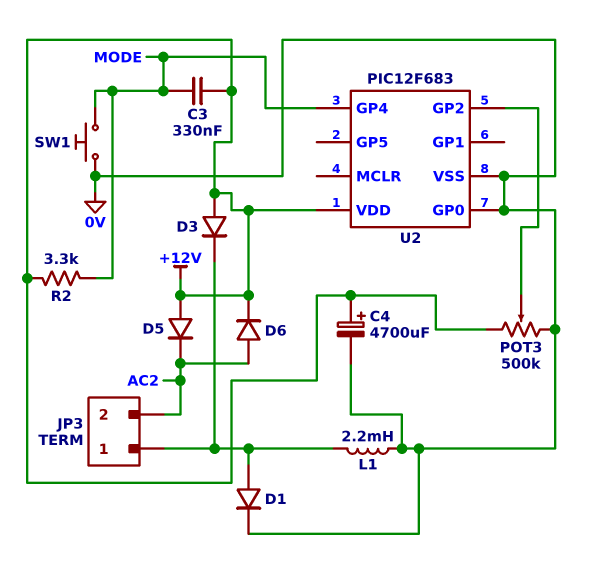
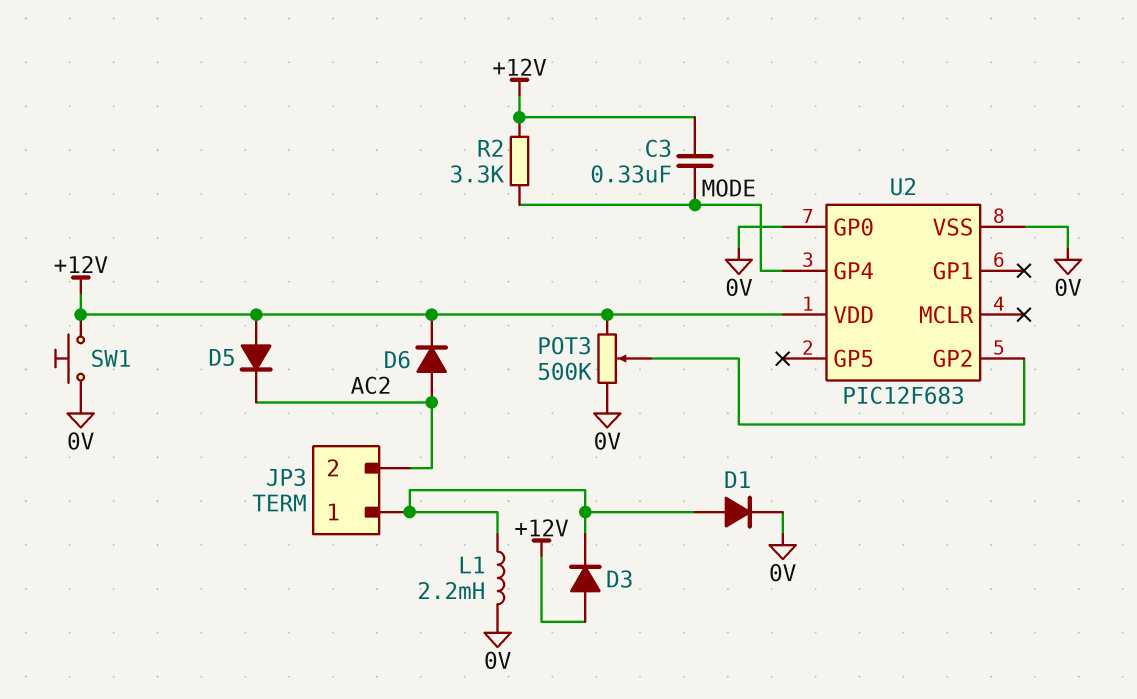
C4: 4700uF (plus +12V, minus 0V) -> none
SW1: button (0V, MODE) -> button (+12V, 0V)

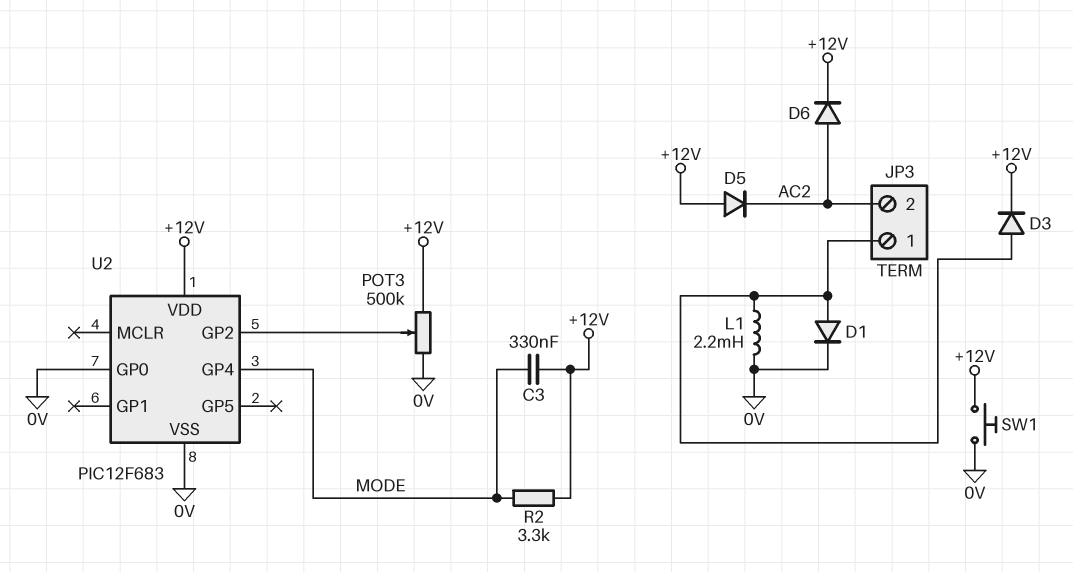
D3: diode (A +12V, K JP3/1) -> diode (A JP3/1, K +12V)

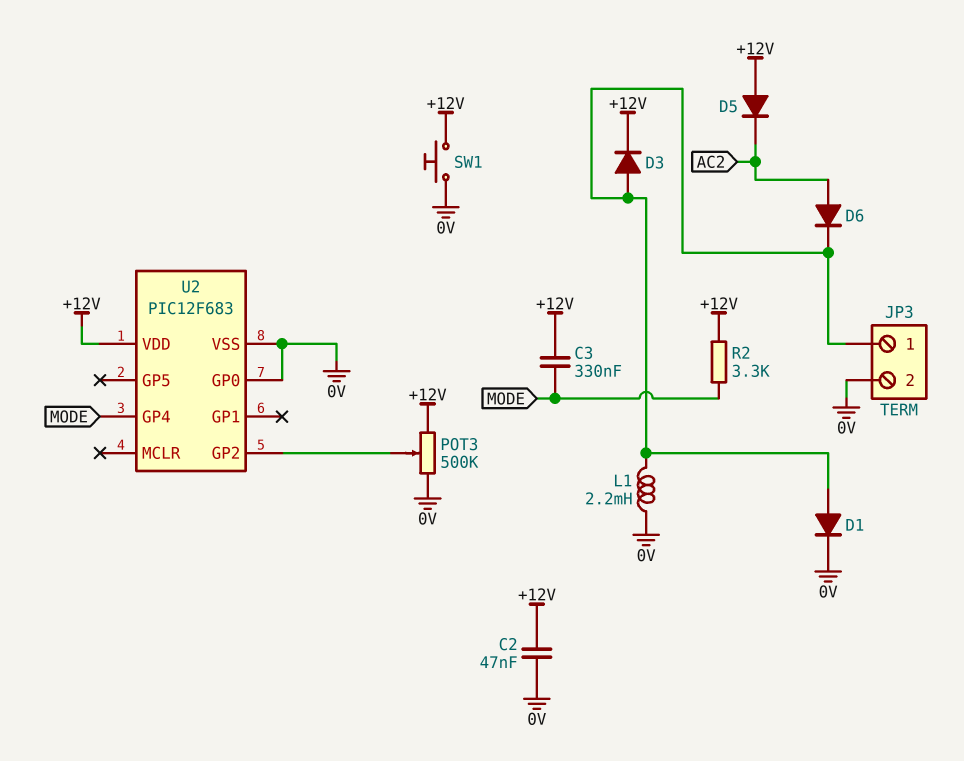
C2: none -> 47nF (+12V, 0V)
D6: diode (A AC2, K +12V) -> diode (A AC2, K JP3/1)
JP3 pin 2: AC2 -> 0V

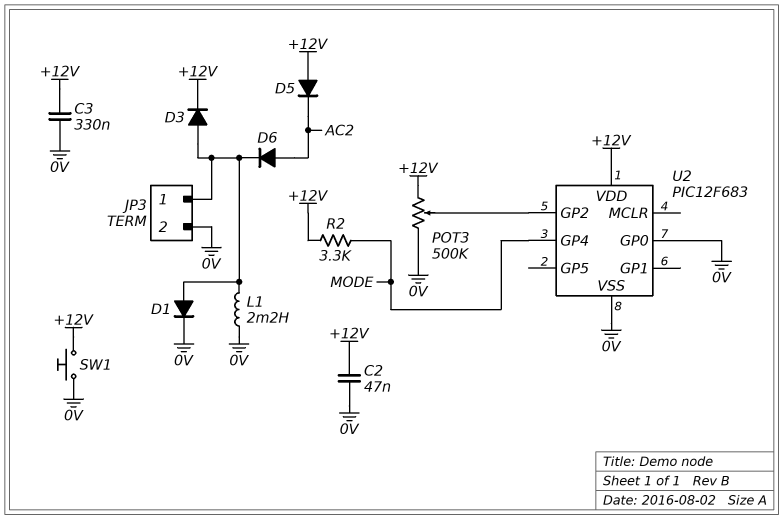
C3: 330nF (+12V, MODE) -> 330nF (+12V, 0V)

